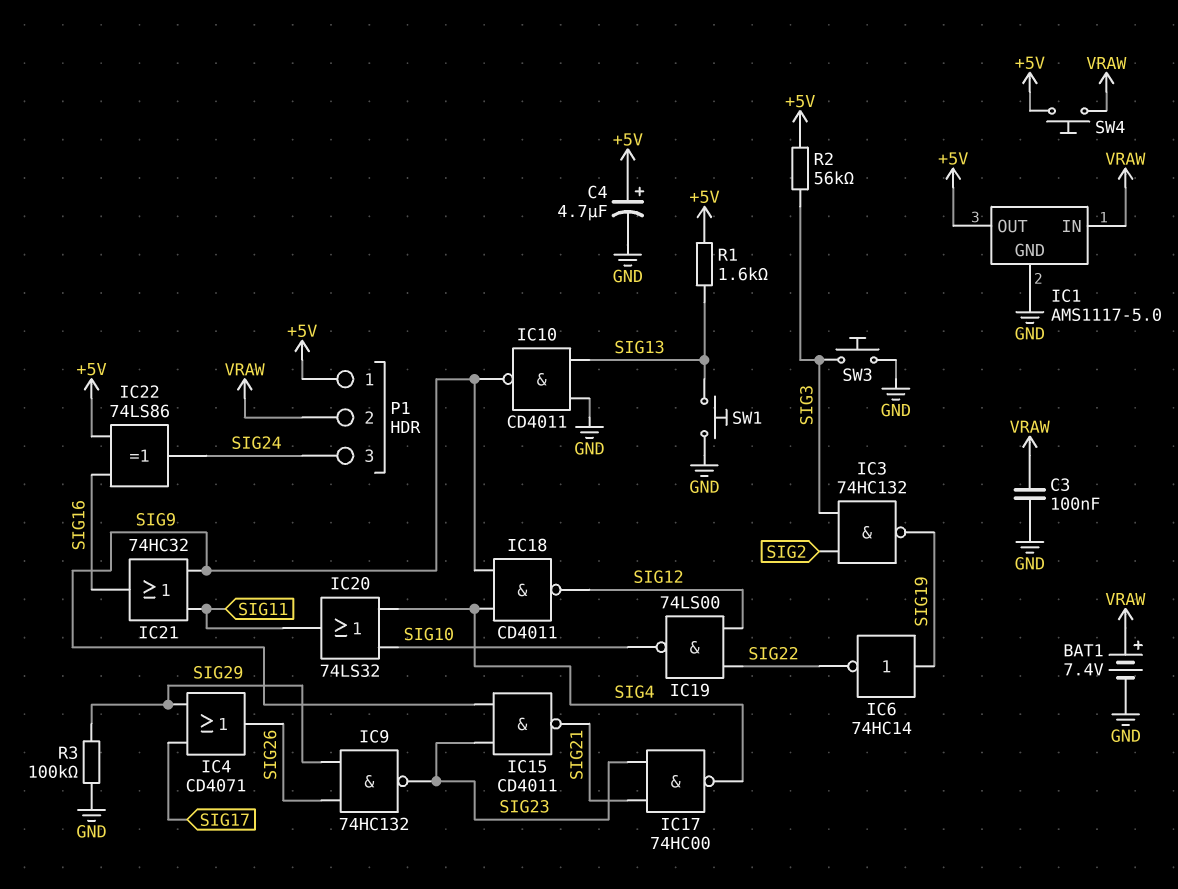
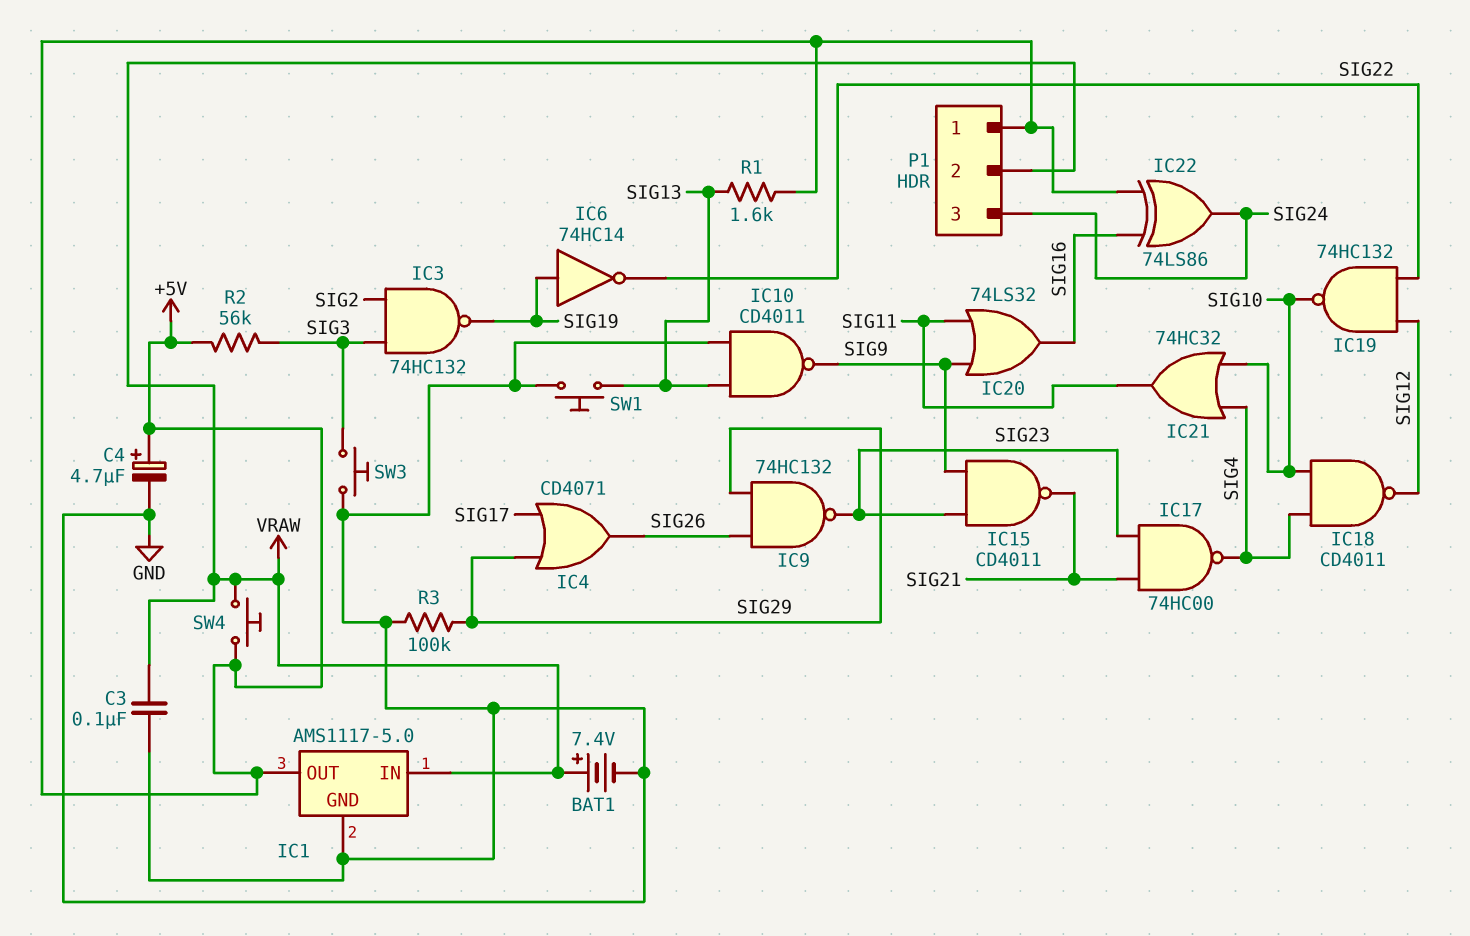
IC18: NAND CD4011 (in SIG4, in SIG9, out SIG12) -> NAND CD4011 (in SIG4, in SIG10, out SIG12)
IC19: NAND 74LS00 (in SIG12, in SIG22, out SIG10) -> NAND 74HC132 (in SIG12, in SIG22, out SIG10)
IC20: OR 74LS32 (in SIG4, in SIG10, out SIG11) -> OR 74LS32 (in SIG9, in SIG11, out SIG16)
IC21: OR 74HC32 (in SIG9, in SIG11, out SIG16) -> OR 74HC32 (in SIG4, in SIG10, out SIG11)

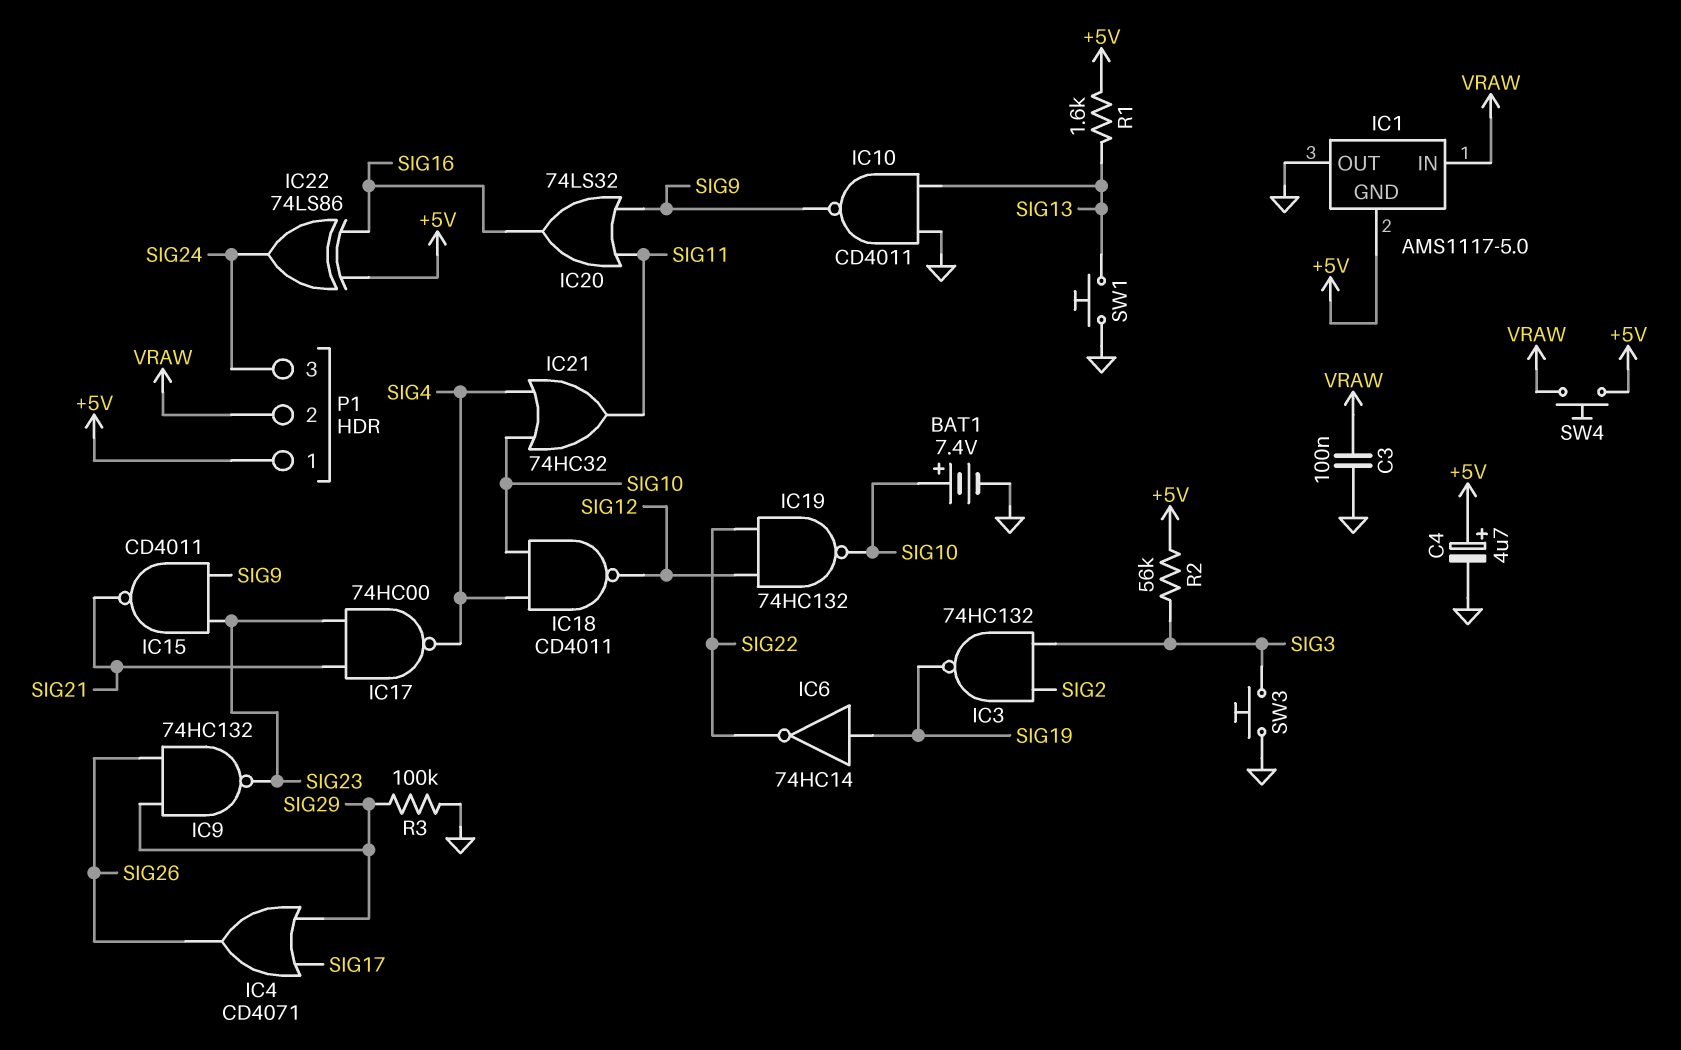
BAT1: 7.4V (plus VRAW, minus GND) -> 7.4V (plus SIG10, minus GND)
IC1 pin GND: GND -> +5V
IC1 pin OUT: +5V -> GND

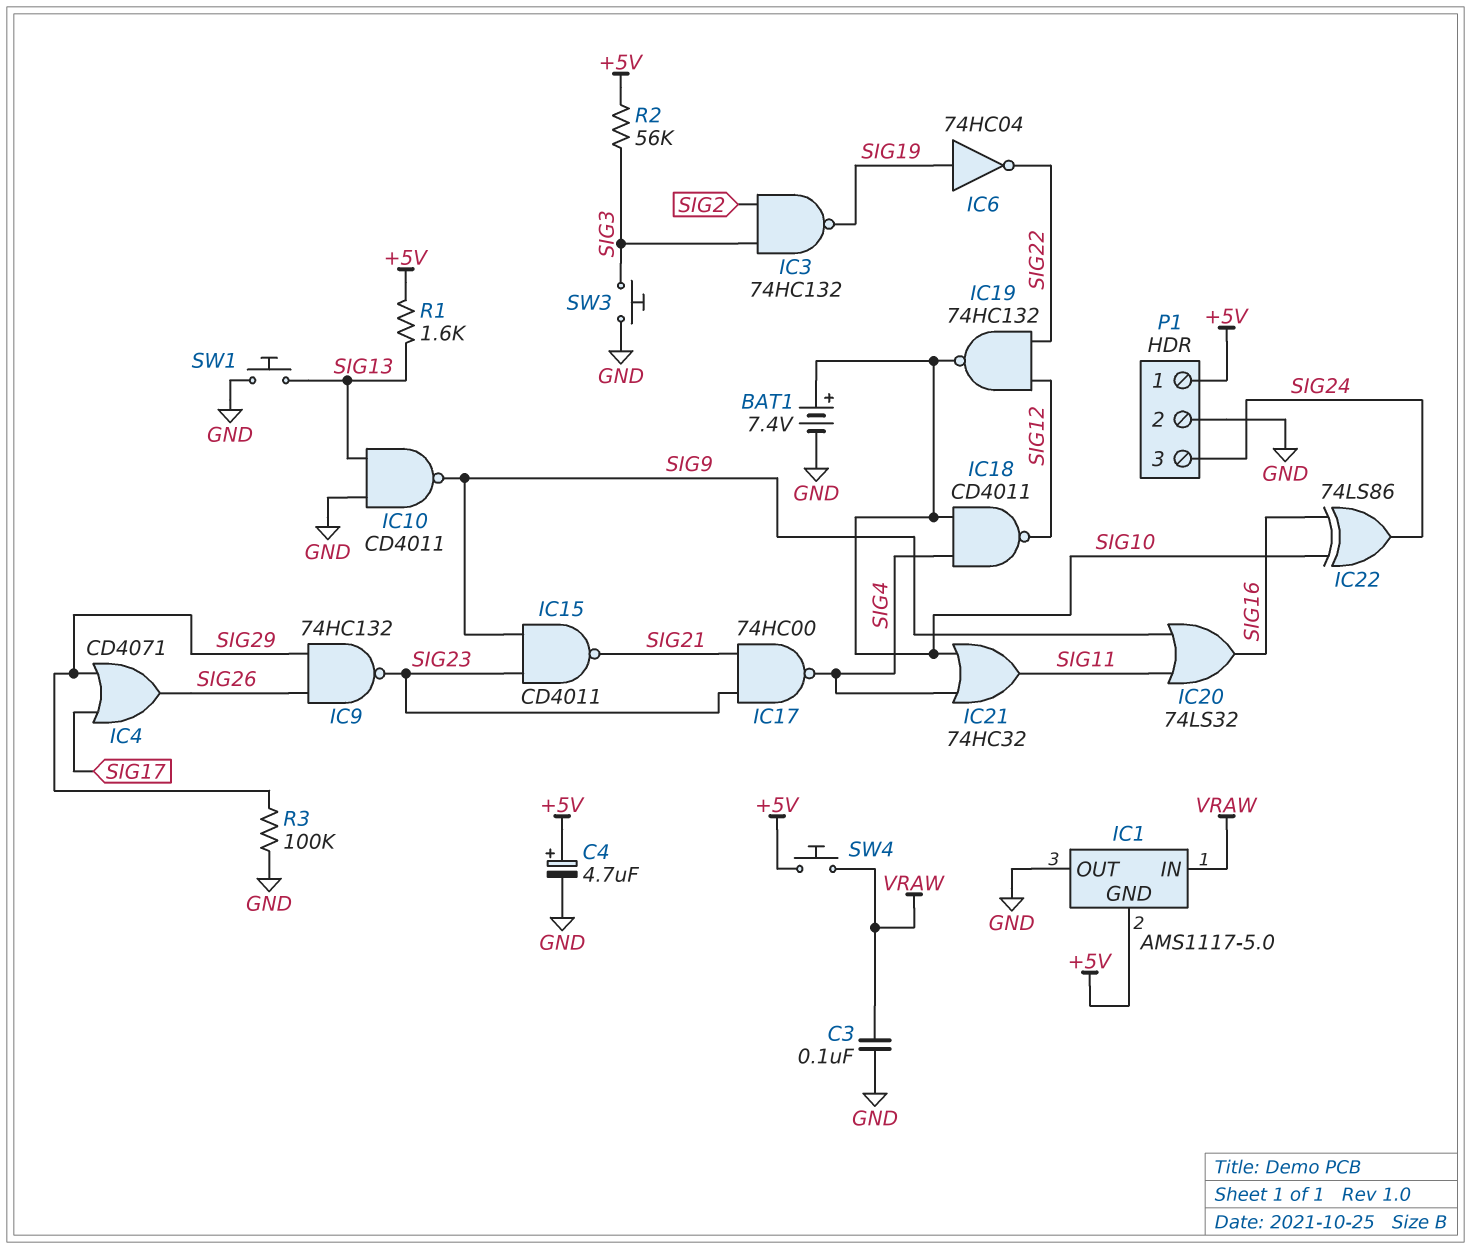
IC6: NOT 74HC14 (in SIG19, out SIG22) -> NOT 74HC04 (in SIG19, out SIG22)
IC22: XOR 74LS86 (in +5V, in SIG16, out SIG24) -> XOR 74LS86 (in SIG10, in SIG16, out SIG24)
P1 pin 2: VRAW -> GND

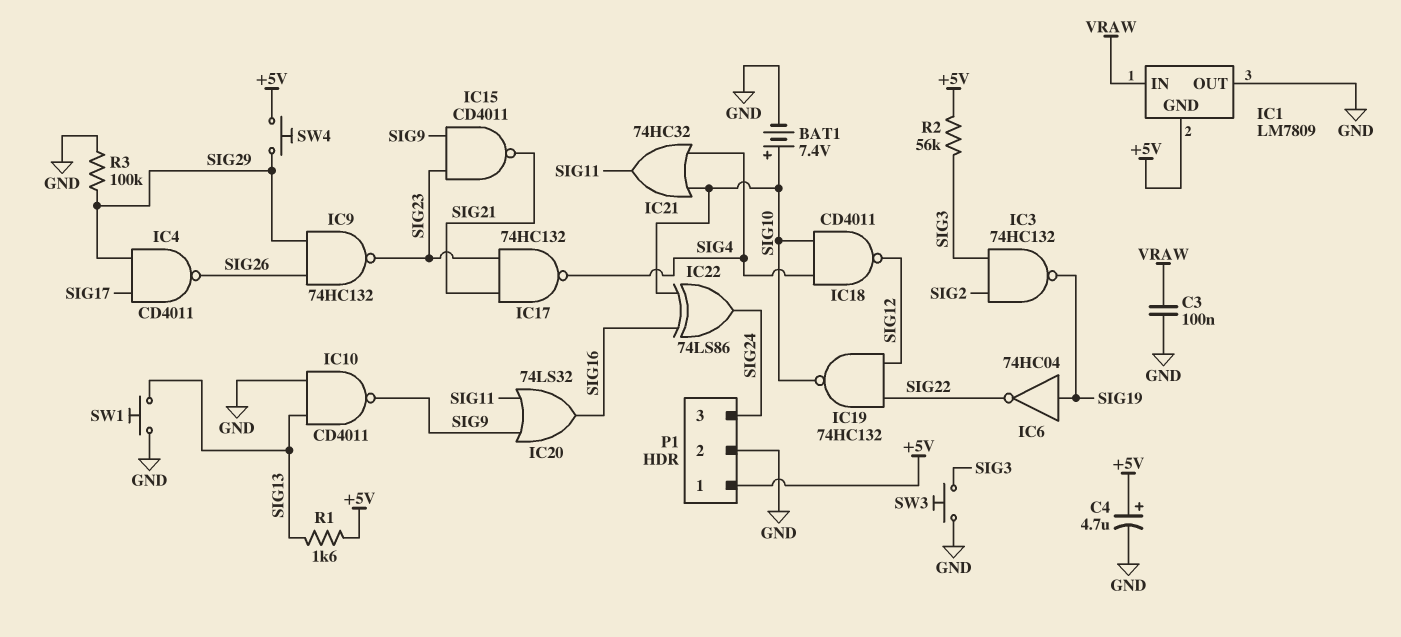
IC1: AMS1117-5.0 -> LM7809
IC4: OR CD4071 (in SIG17, in SIG29, out SIG26) -> NAND CD4011 (in SIG17, in SIG29, out SIG26)
IC17: NAND 74HC00 (in SIG21, in SIG23, out SIG4) -> NAND 74HC132 (in SIG21, in SIG23, out SIG4)
SW4: button (+5V, VRAW) -> button (+5V, SIG29)

